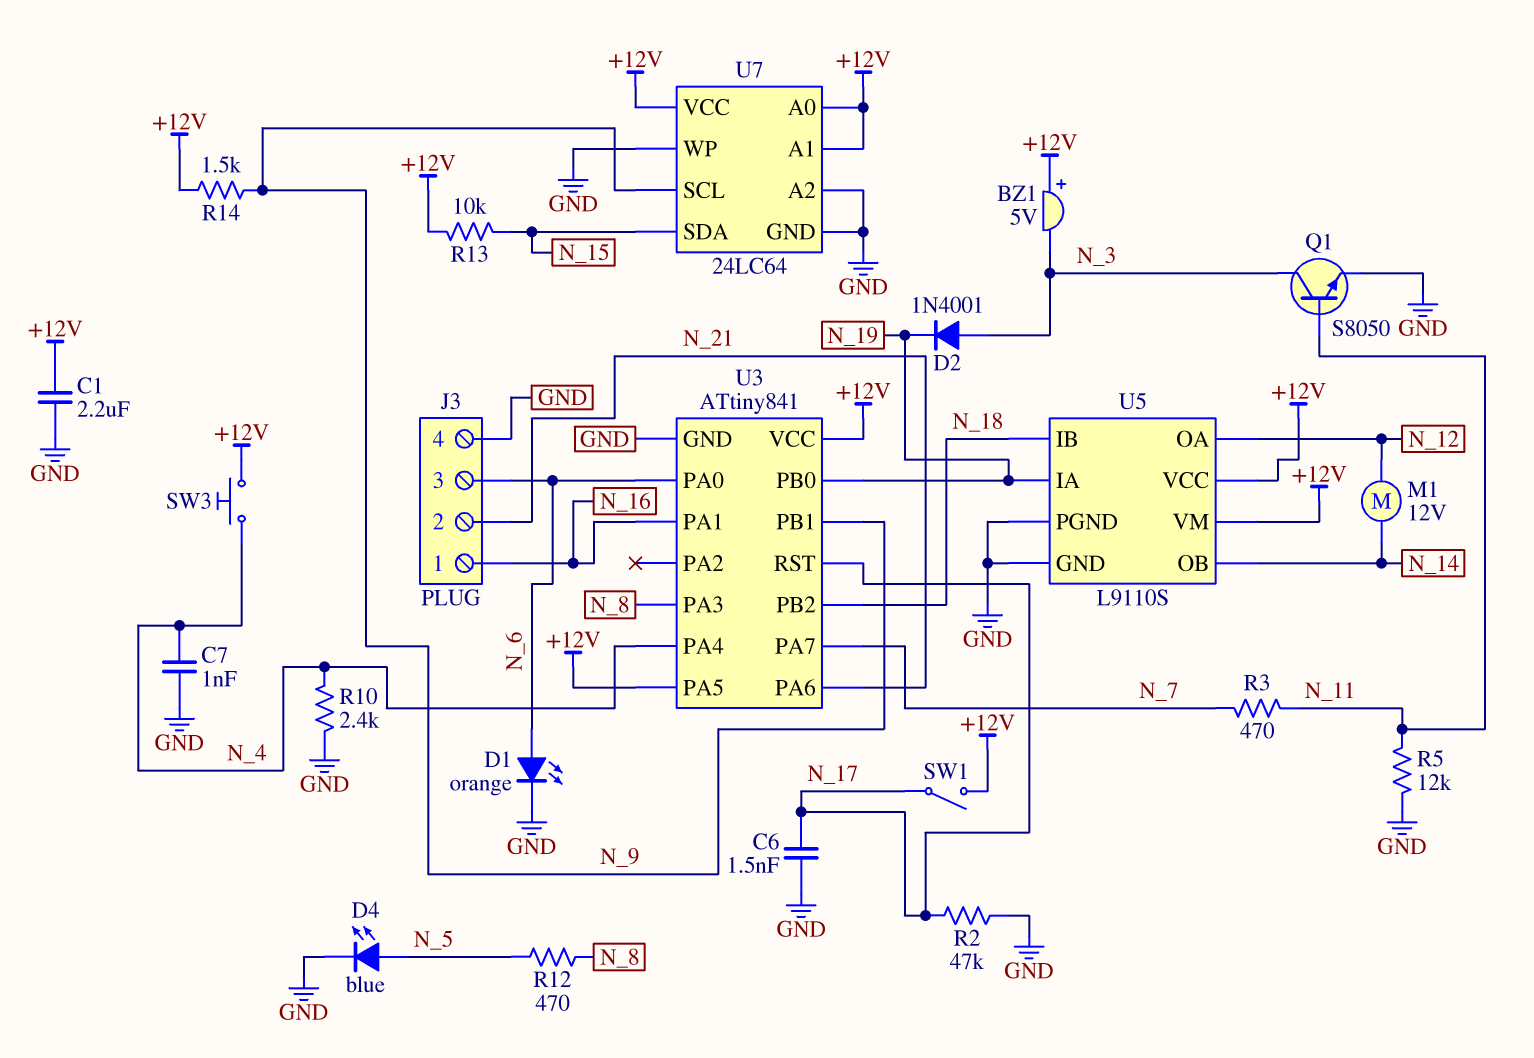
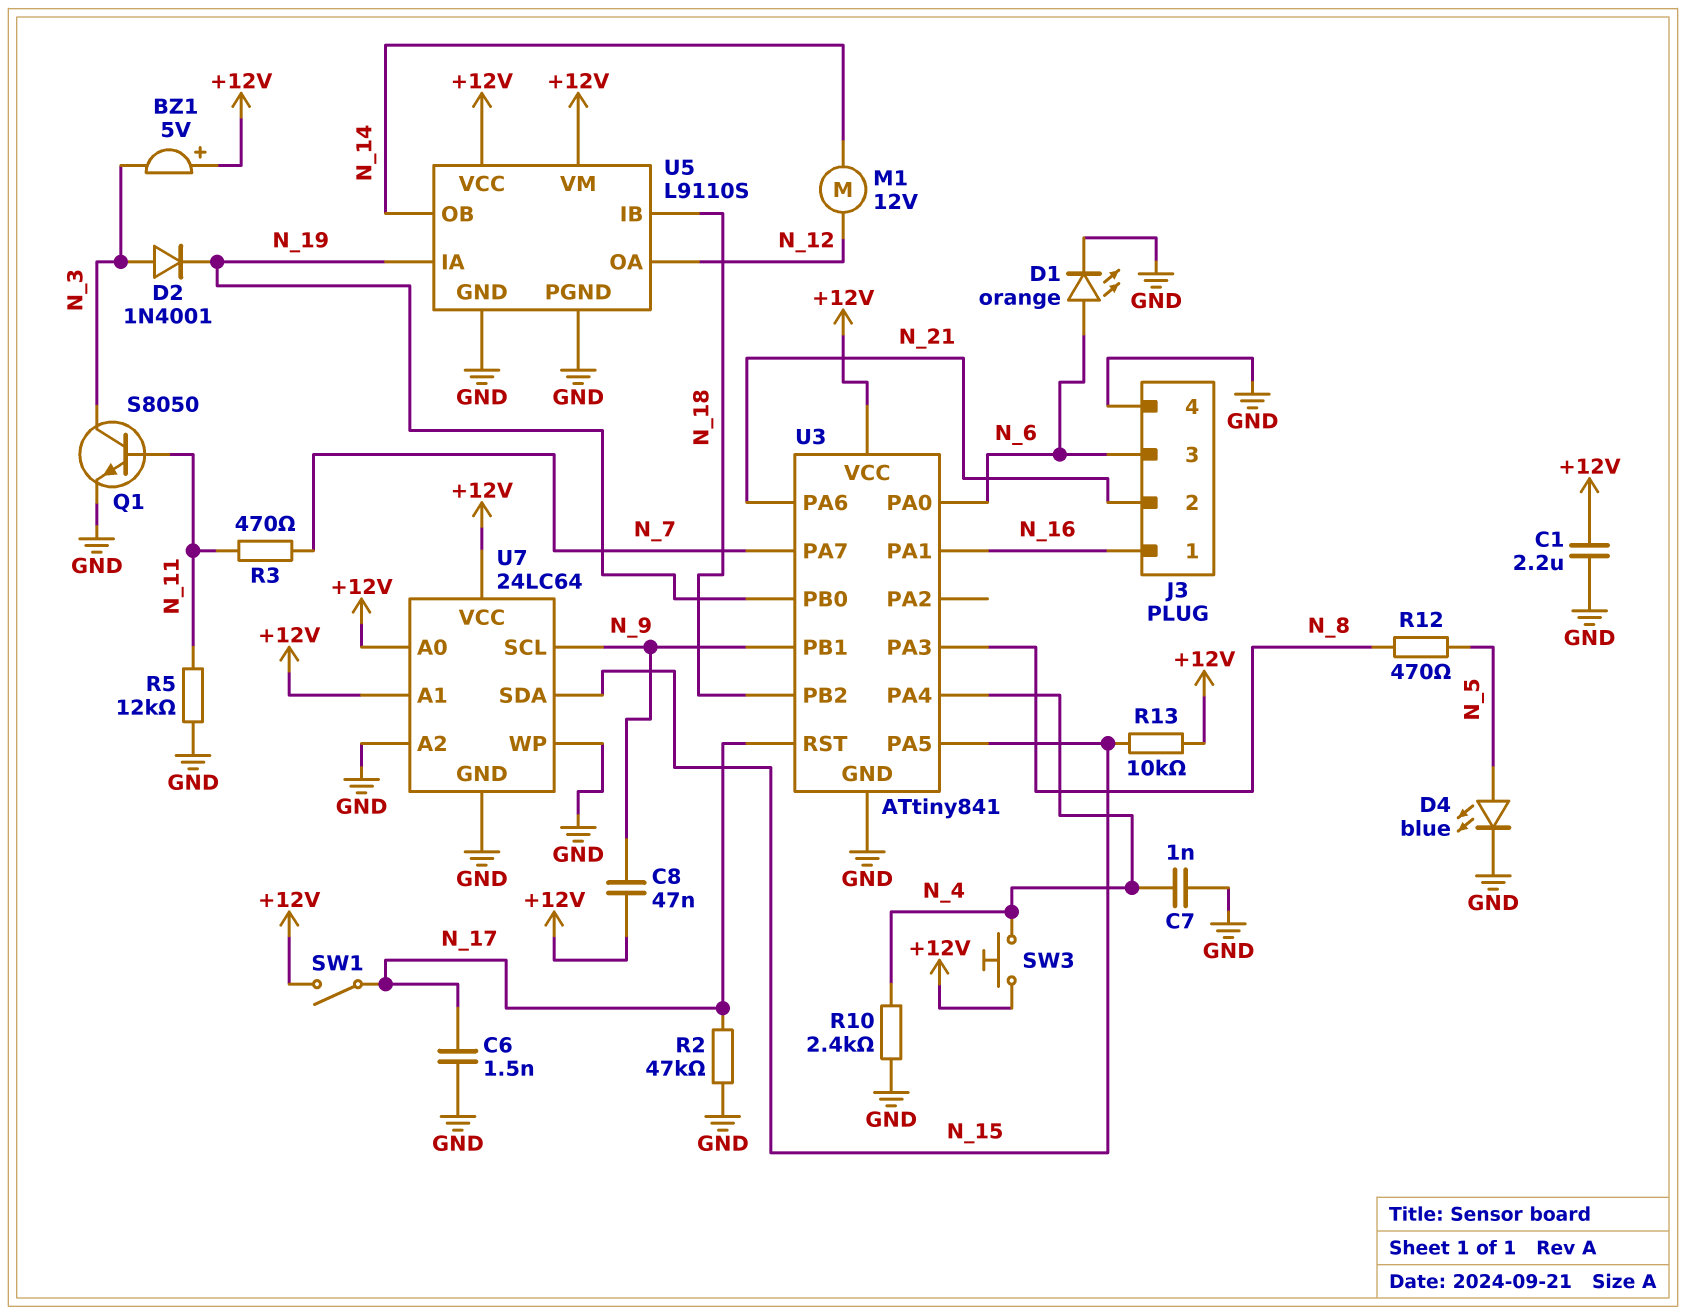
C8: none -> 47nF (+12V, N_9)
R14: 1.5k (+12V, N_9) -> none
U3 pin PA5: +12V -> N_15

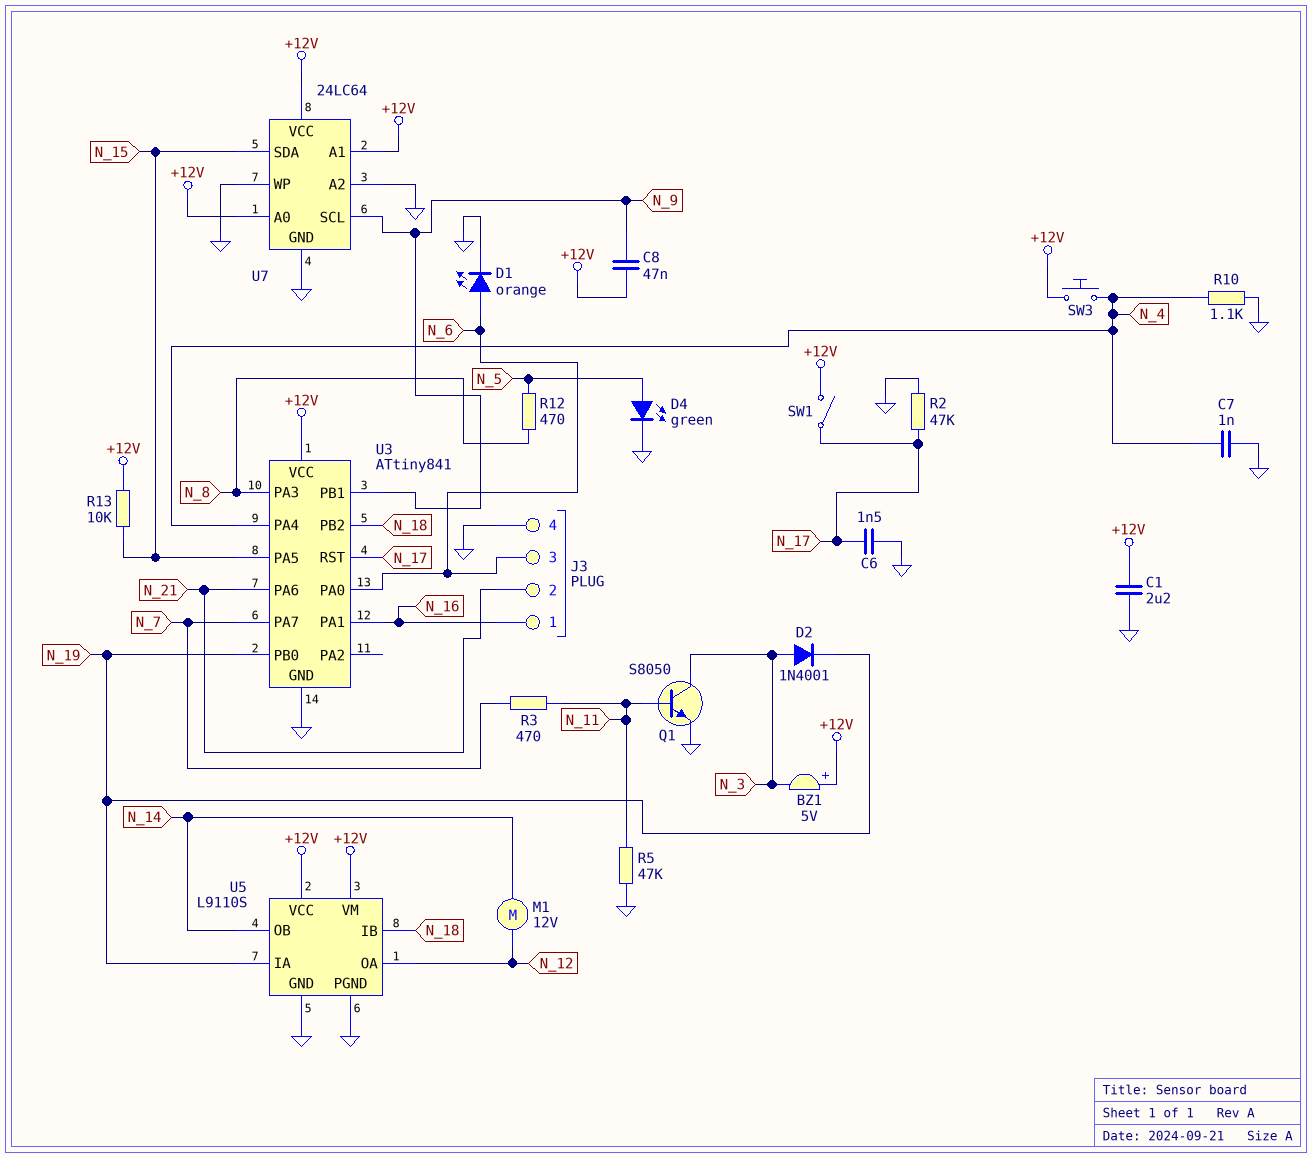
D4: LED blue (A N_5, K GND) -> LED green (A N_5, K GND)
R5: 12k (GND, N_11) -> 47k (GND, N_11)
R10: 2.4k (GND, N_4) -> 1.1k (GND, N_4)

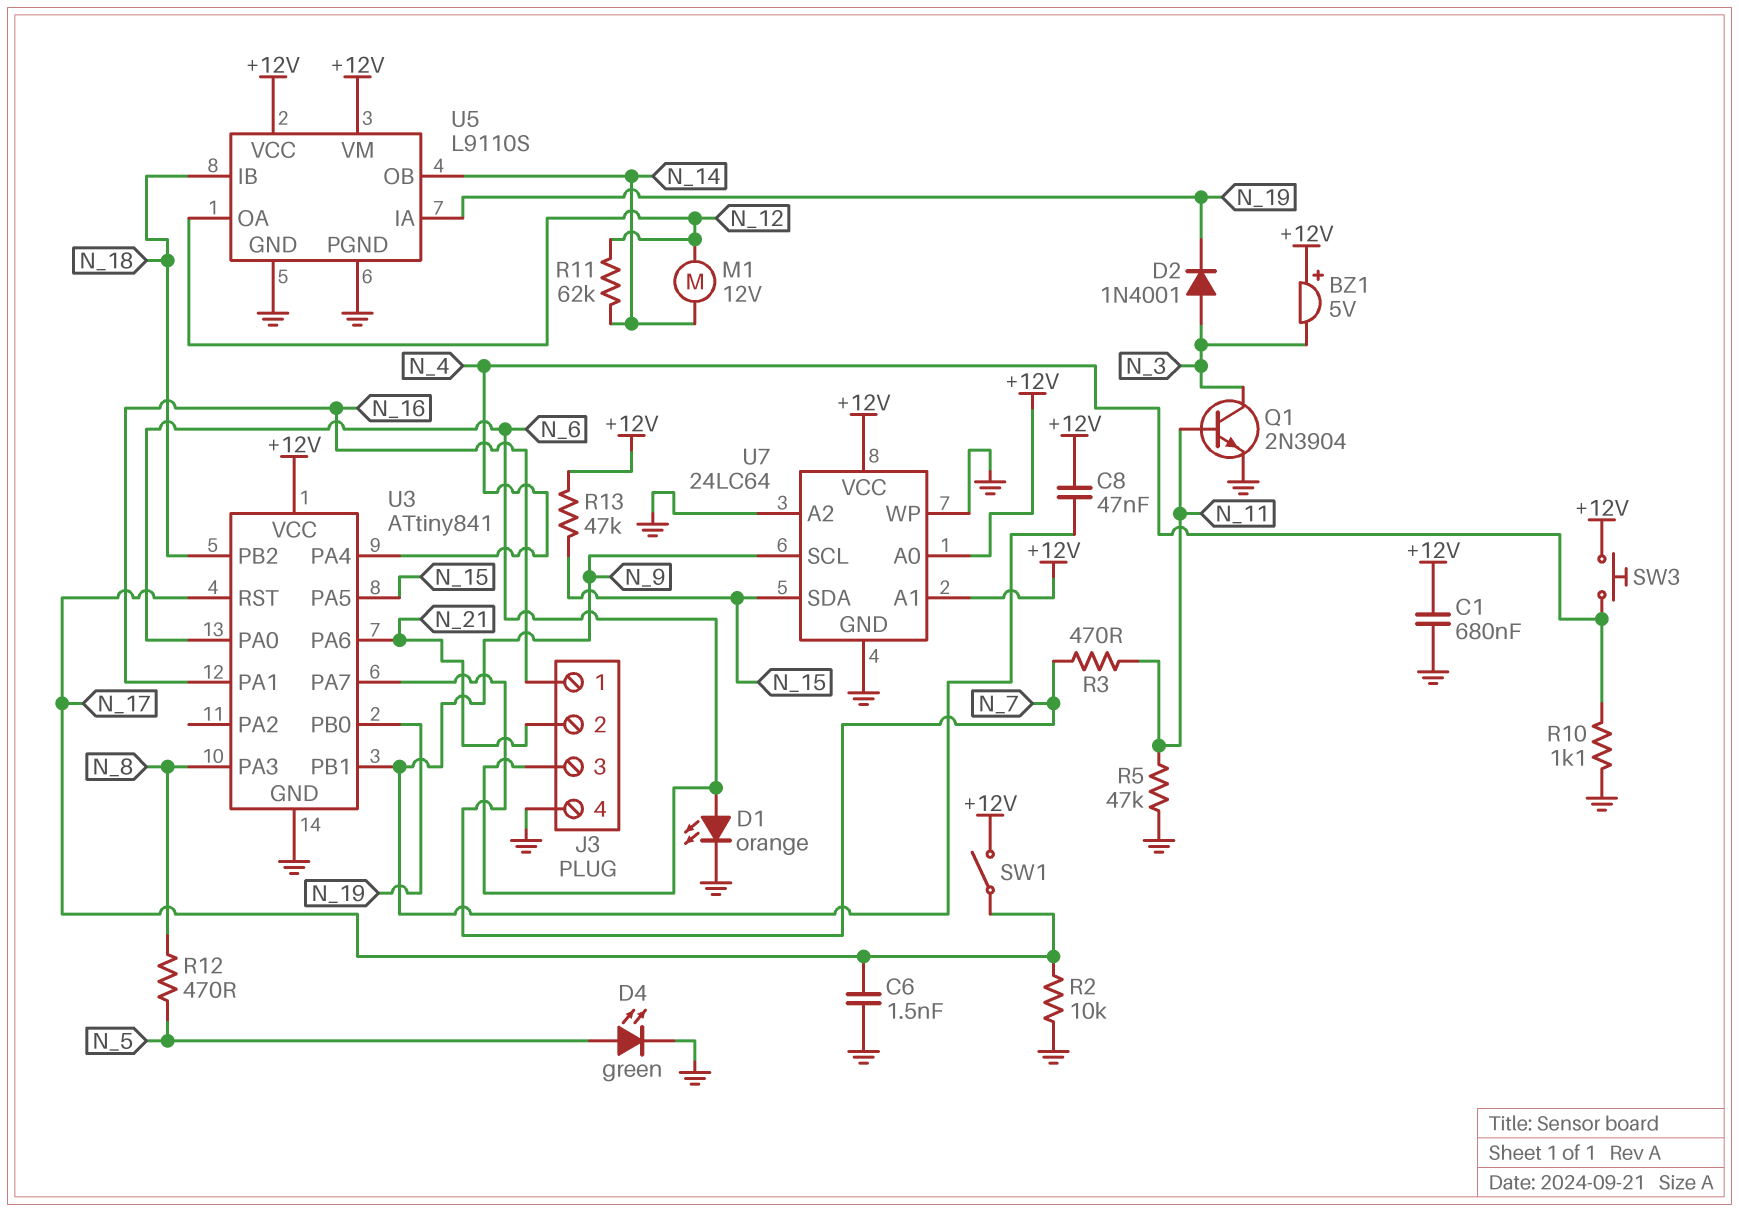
C1: 2.2uF (+12V, GND) -> 680nF (+12V, GND)
C7: 1nF (GND, N_4) -> none
Q1: NPN S8050 (B N_11, C N_3, E GND) -> NPN 2N3904 (B N_11, C N_3, E GND)
R2: 47k (GND, N_17) -> 10k (GND, N_17)
R11: none -> 62k (N_12, N_14)
R13: 10k (+12V, N_15) -> 47k (+12V, N_15)

